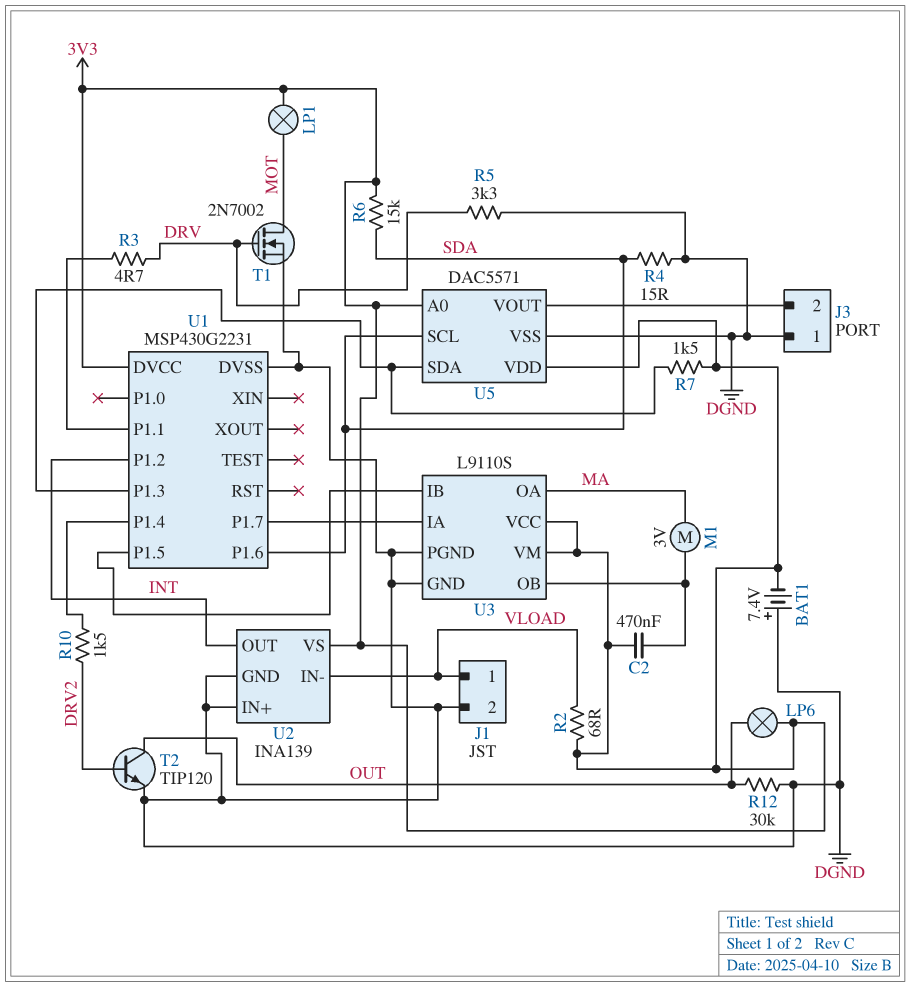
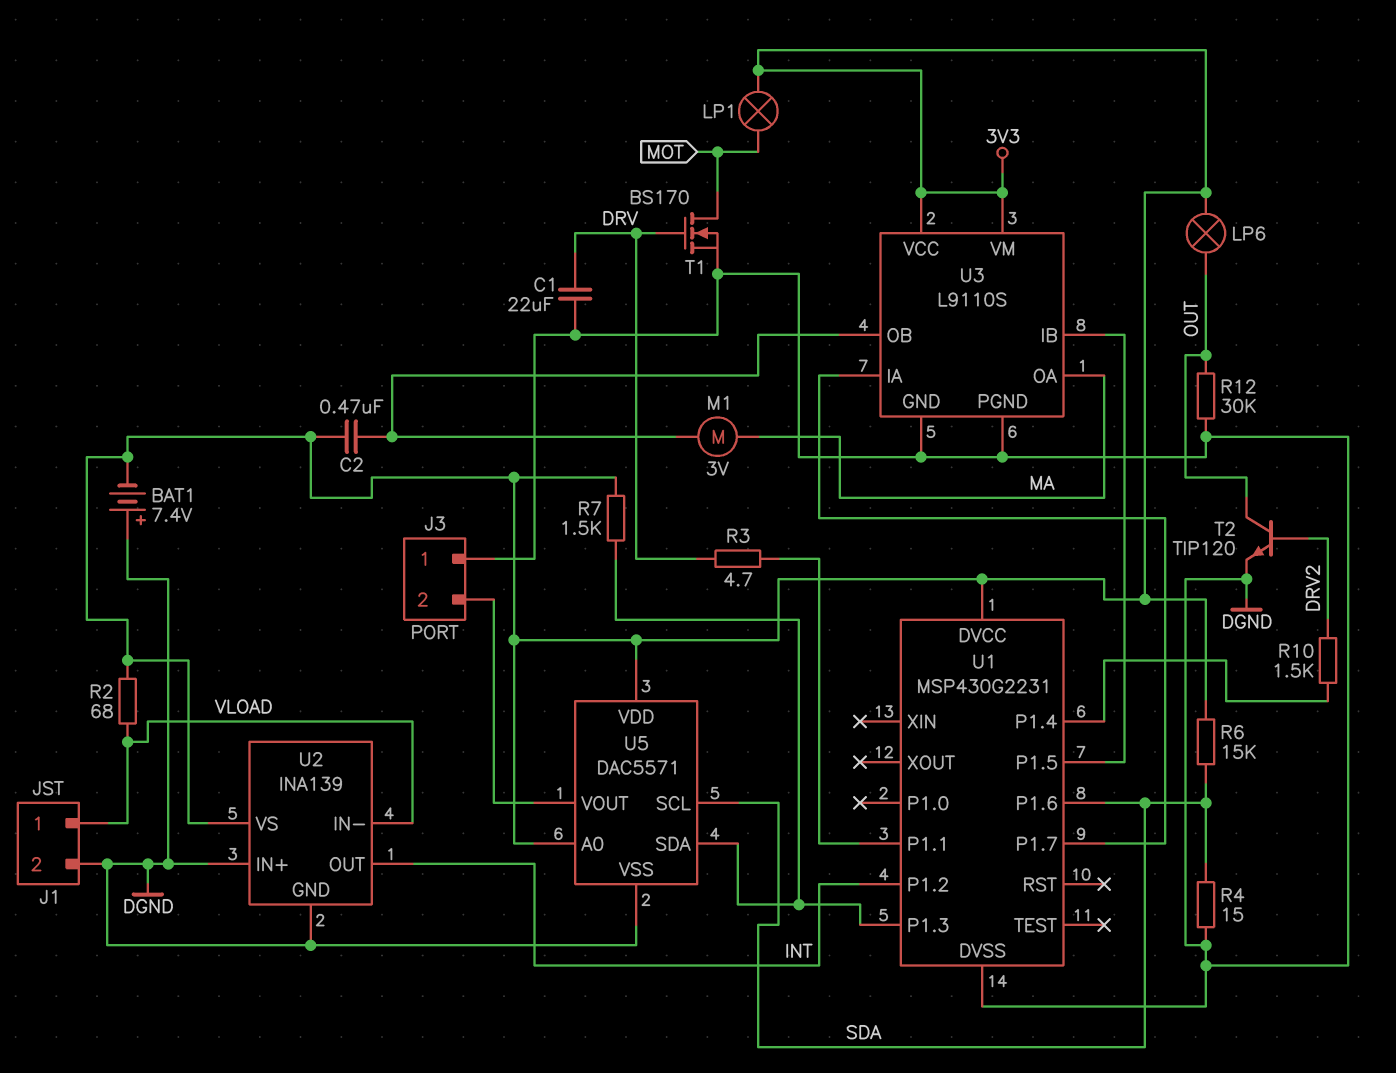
C1: none -> 22uF (DGND, DRV)
R5: 3.3k (DGND, DRV) -> none
T1: NMOS 2N7002 (G DRV, D MOT, S DGND) -> NMOS BS170 (G DRV, D MOT, S DGND)

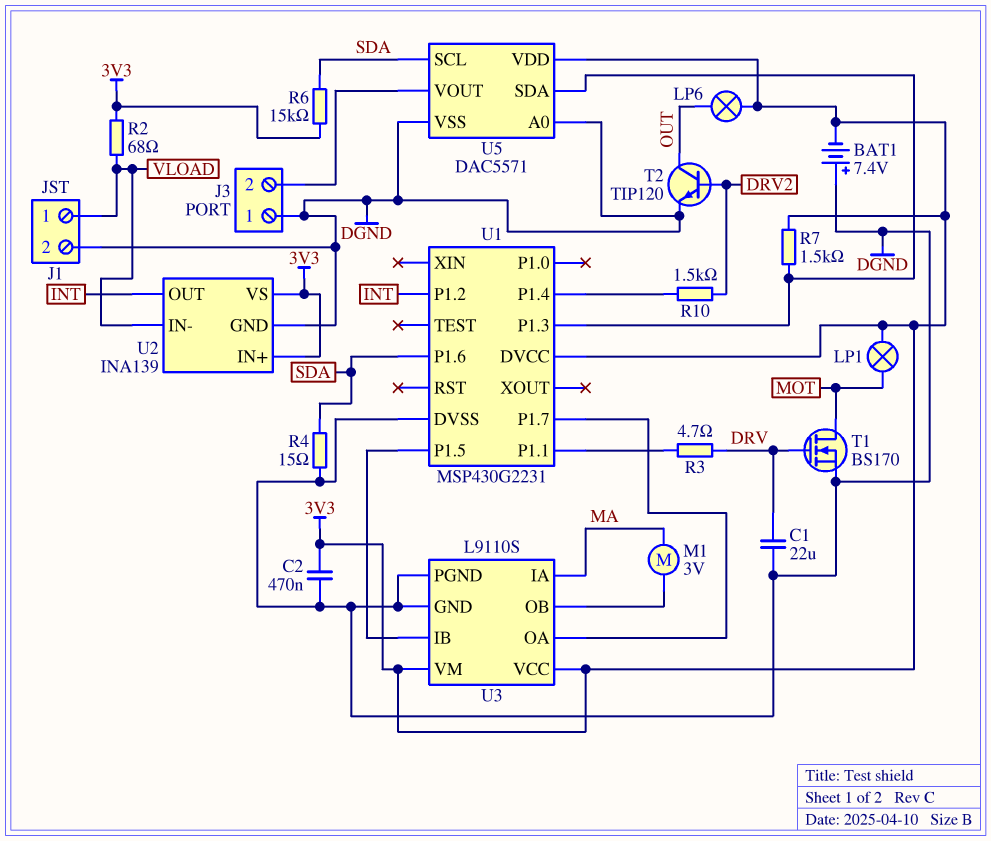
C2: 470nF (3V3, U3/OB) -> 470nF (3V3, DGND)
R12: 30k (DGND, OUT) -> none
U2 pin IN+: DGND -> 3V3
U3 pin IA: U1/P1.7 -> MA
U3 pin OA: MA -> U1/P1.7
U5 pin A0: 3V3 -> DGND

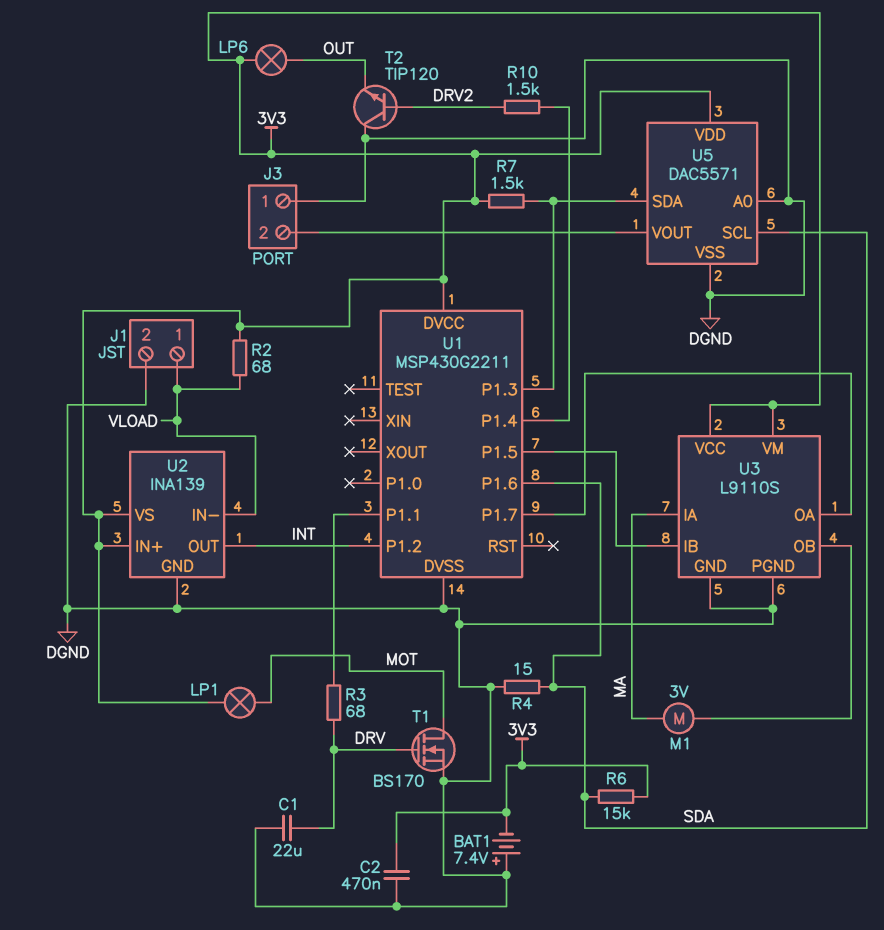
R3: 4.7 (DRV, U1/P1.1) -> 68 (DRV, U1/P1.1)
T2: NPN TIP120 (B DRV2, C OUT, E DGND) -> NPN TIP120 (B DRV2, C DGND, E OUT)
U1: MSP430G2231 -> MSP430G2211

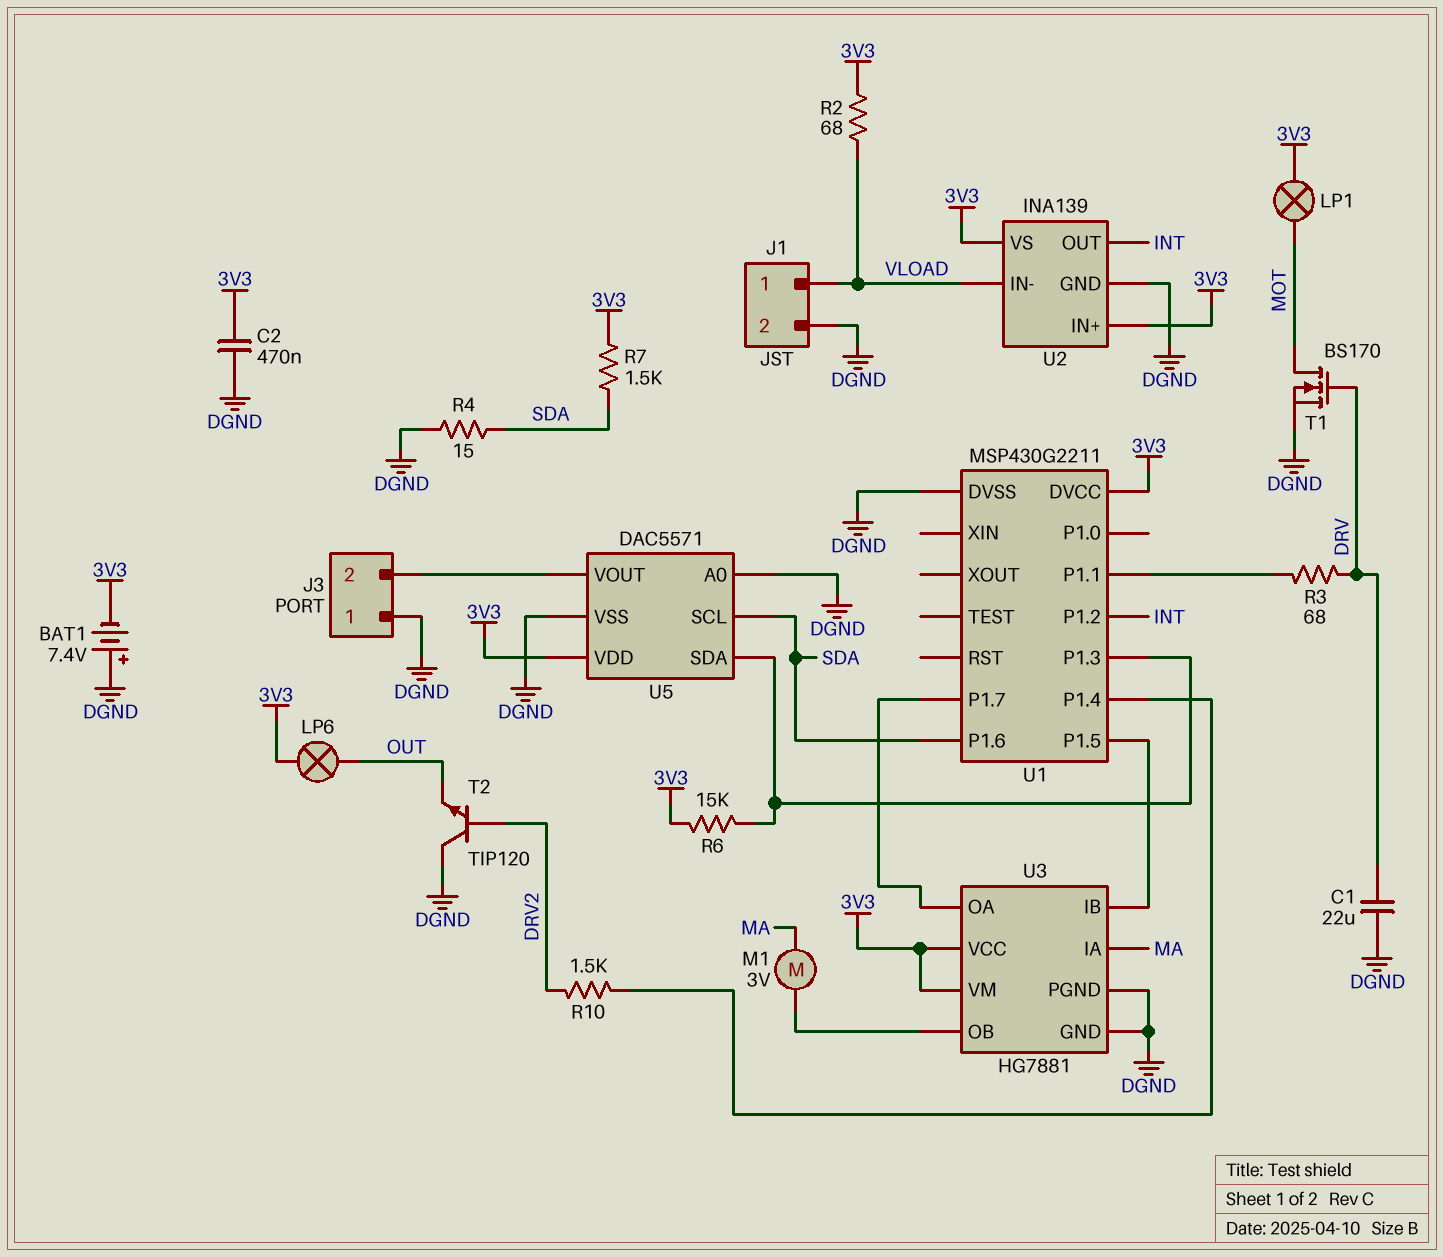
R6: 15k (3V3, SDA) -> 15k (3V3, U1/P1.3)
R7: 1.5k (3V3, U1/P1.3) -> 1.5k (3V3, SDA)
U3: L9110S -> HG7881

